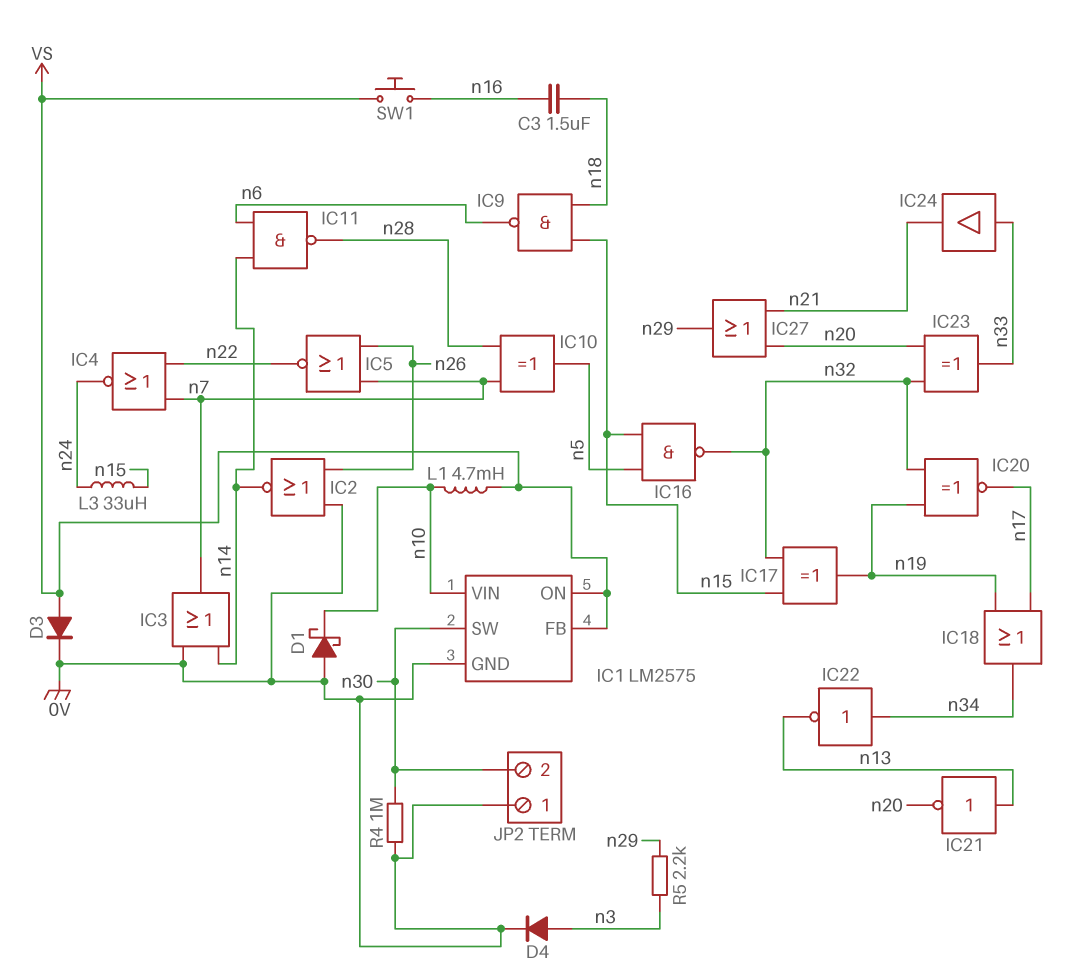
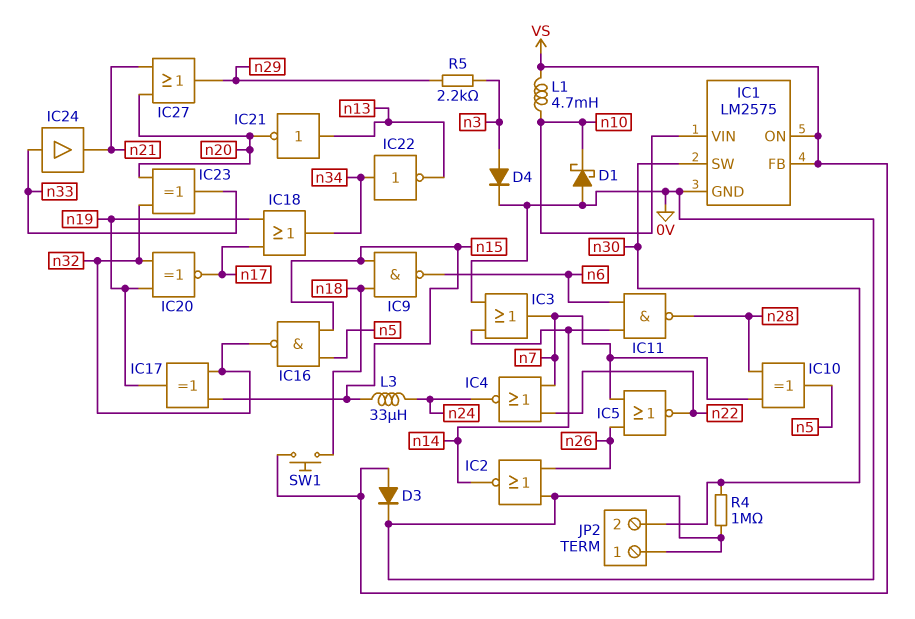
C3: 1.5uF (n16, n18) -> none
SW1: button (VS, n16) -> button (VS, n18)

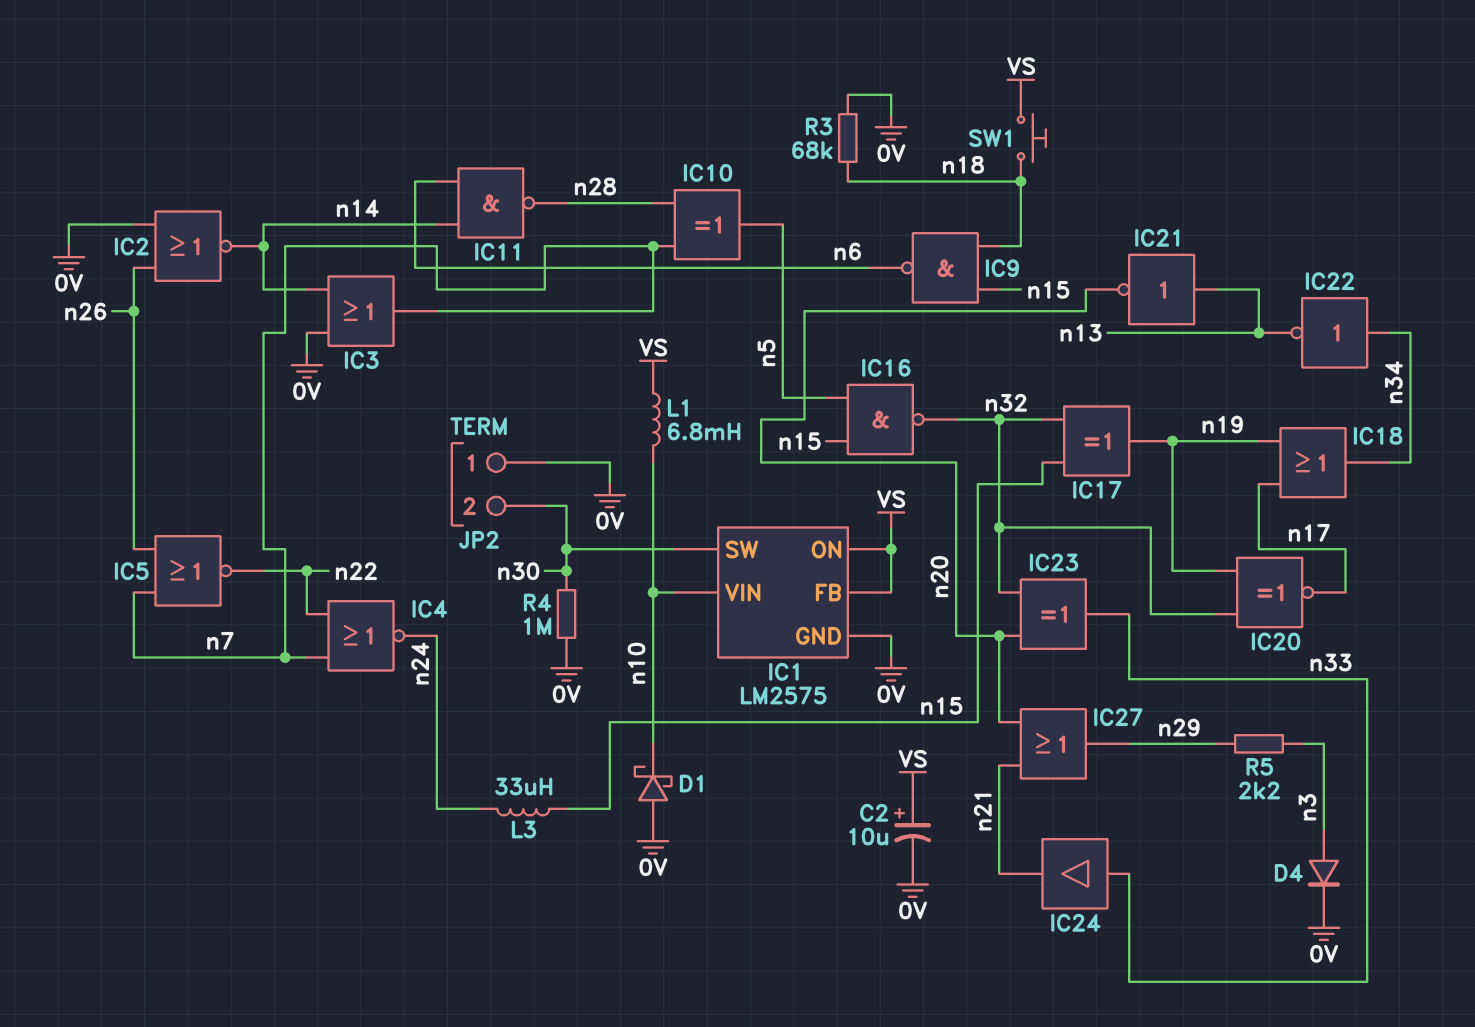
C2: none -> 10uF (plus VS, minus 0V)
D3: diode (A VS, K 0V) -> none
L1: 4.7mH (VS, n10) -> 6.8mH (VS, n10)
R3: none -> 68k (0V, n18)

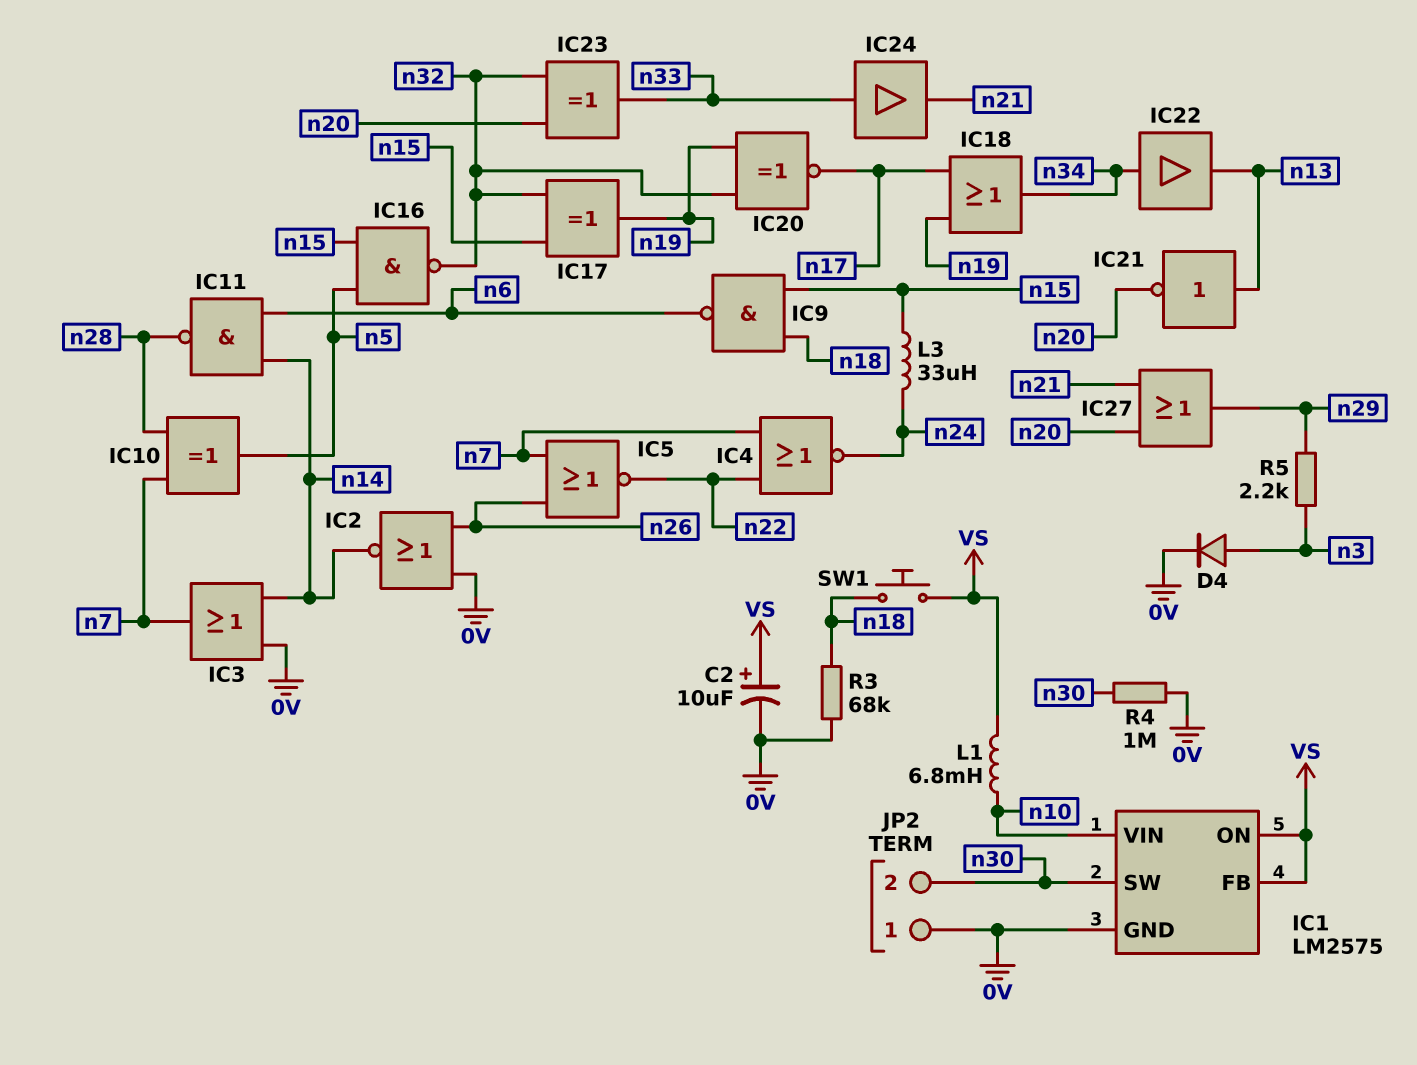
D1: schottky (A 0V, K n10) -> none
IC22: NOT (in n34, out n13) -> buffer (in n34, out n13)

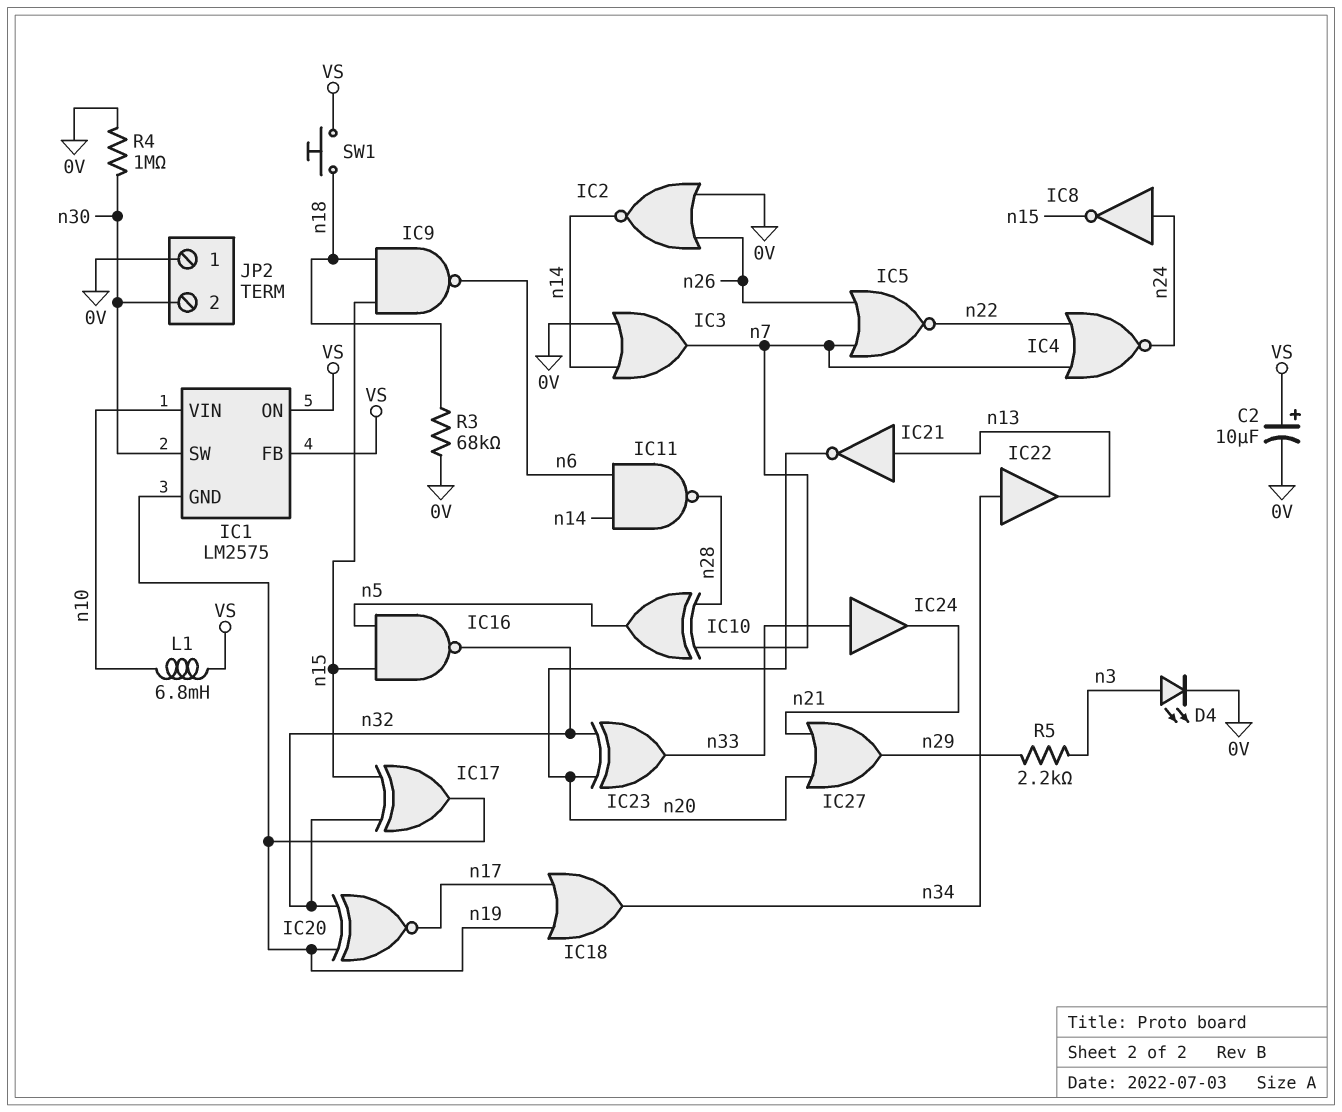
D4: diode (A n3, K 0V) -> LED (A n3, K 0V)
IC1 pin GND: 0V -> n19
IC8: none -> NOT (in n24, out n15)
L3: 33uH (n15, n24) -> none

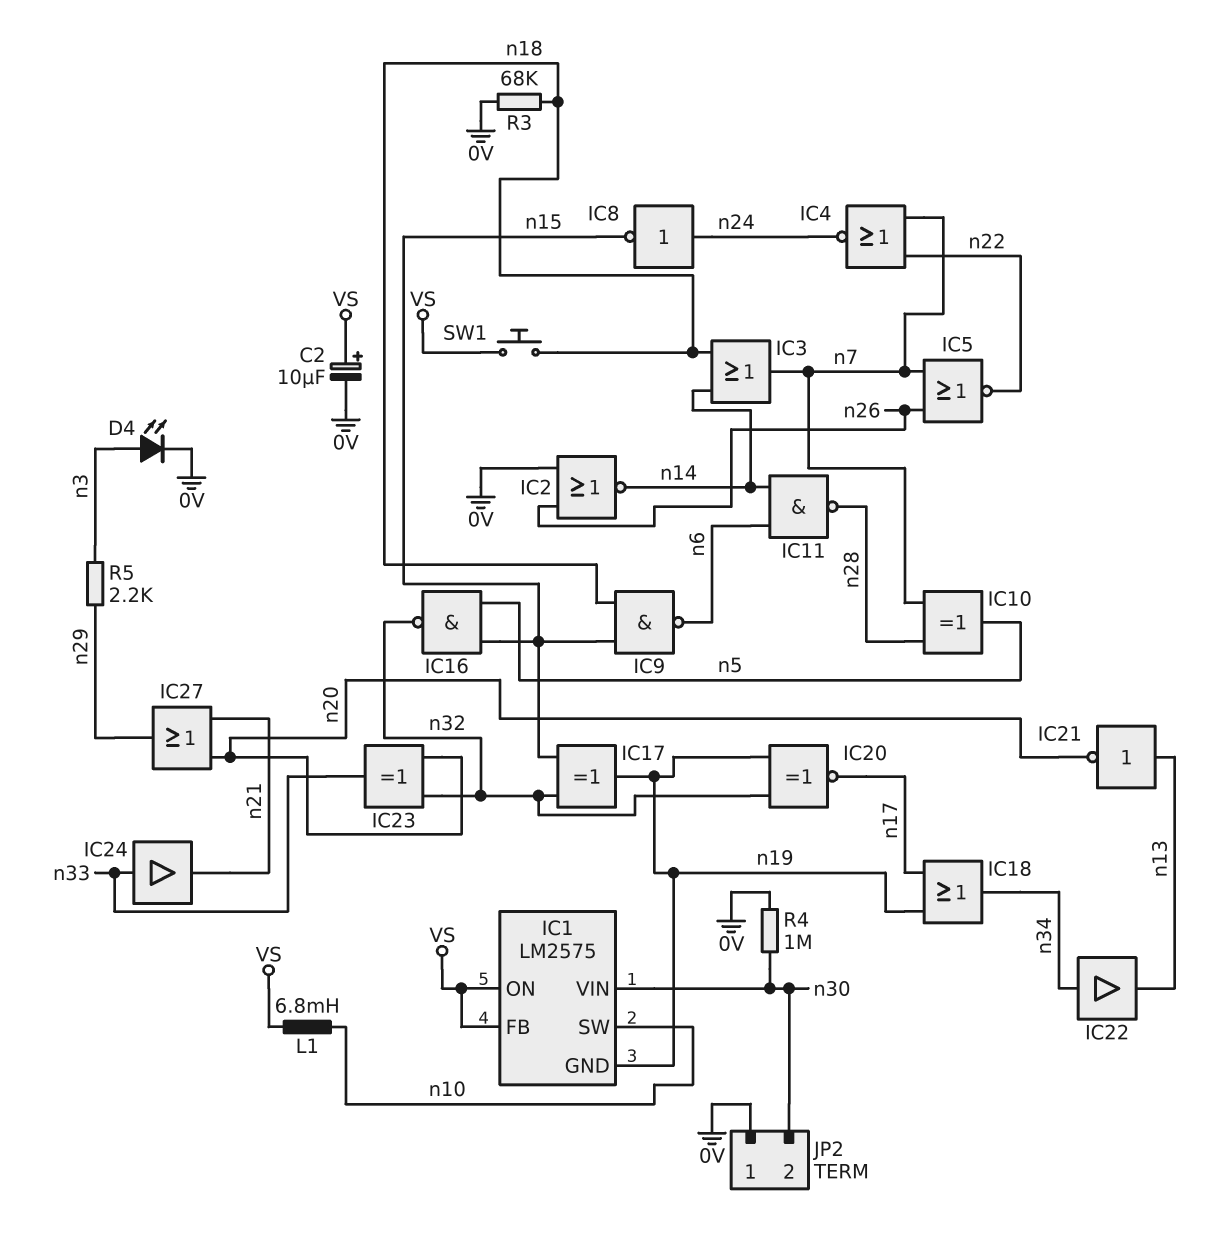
IC1 pin SW: n30 -> n10
IC1 pin VIN: n10 -> n30
IC3: OR (in 0V, in n14, out n7) -> OR (in n14, in n18, out n7)

